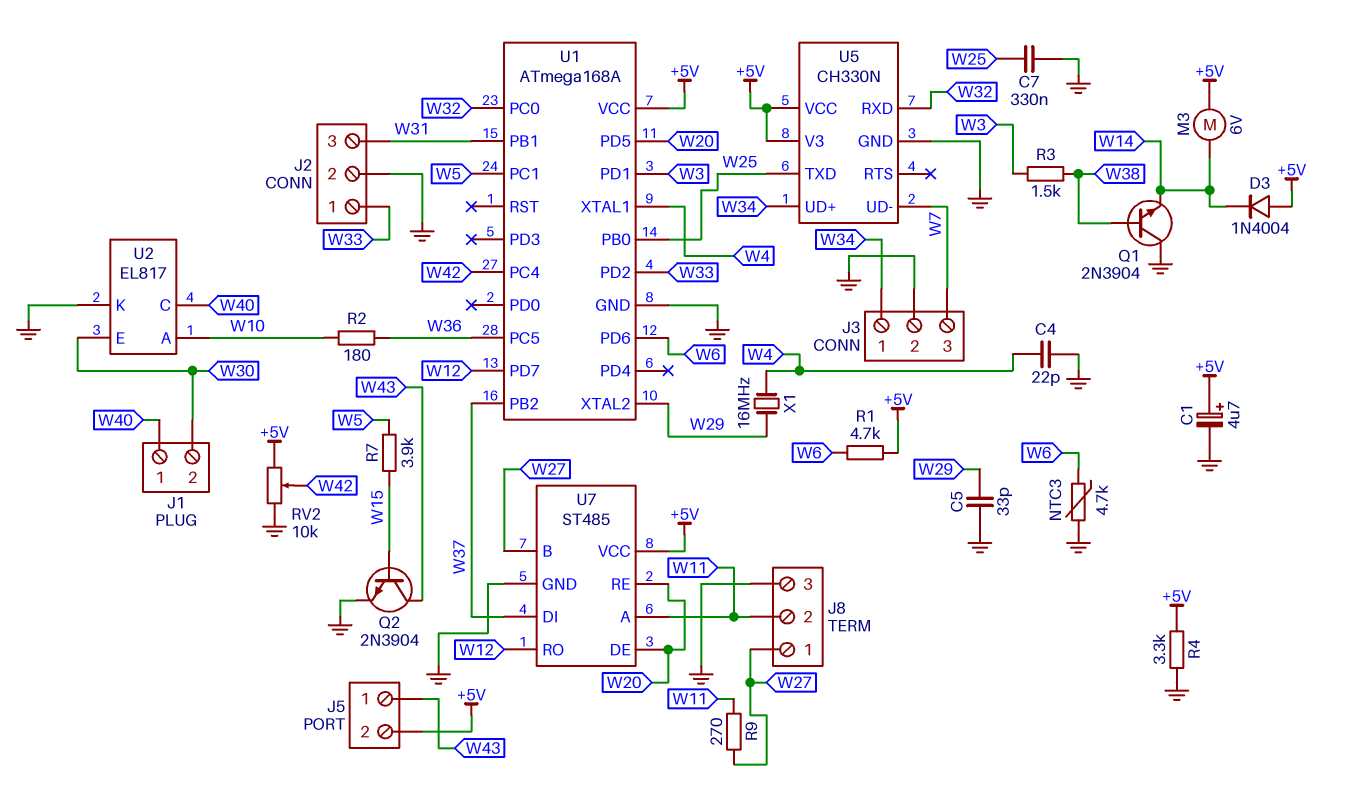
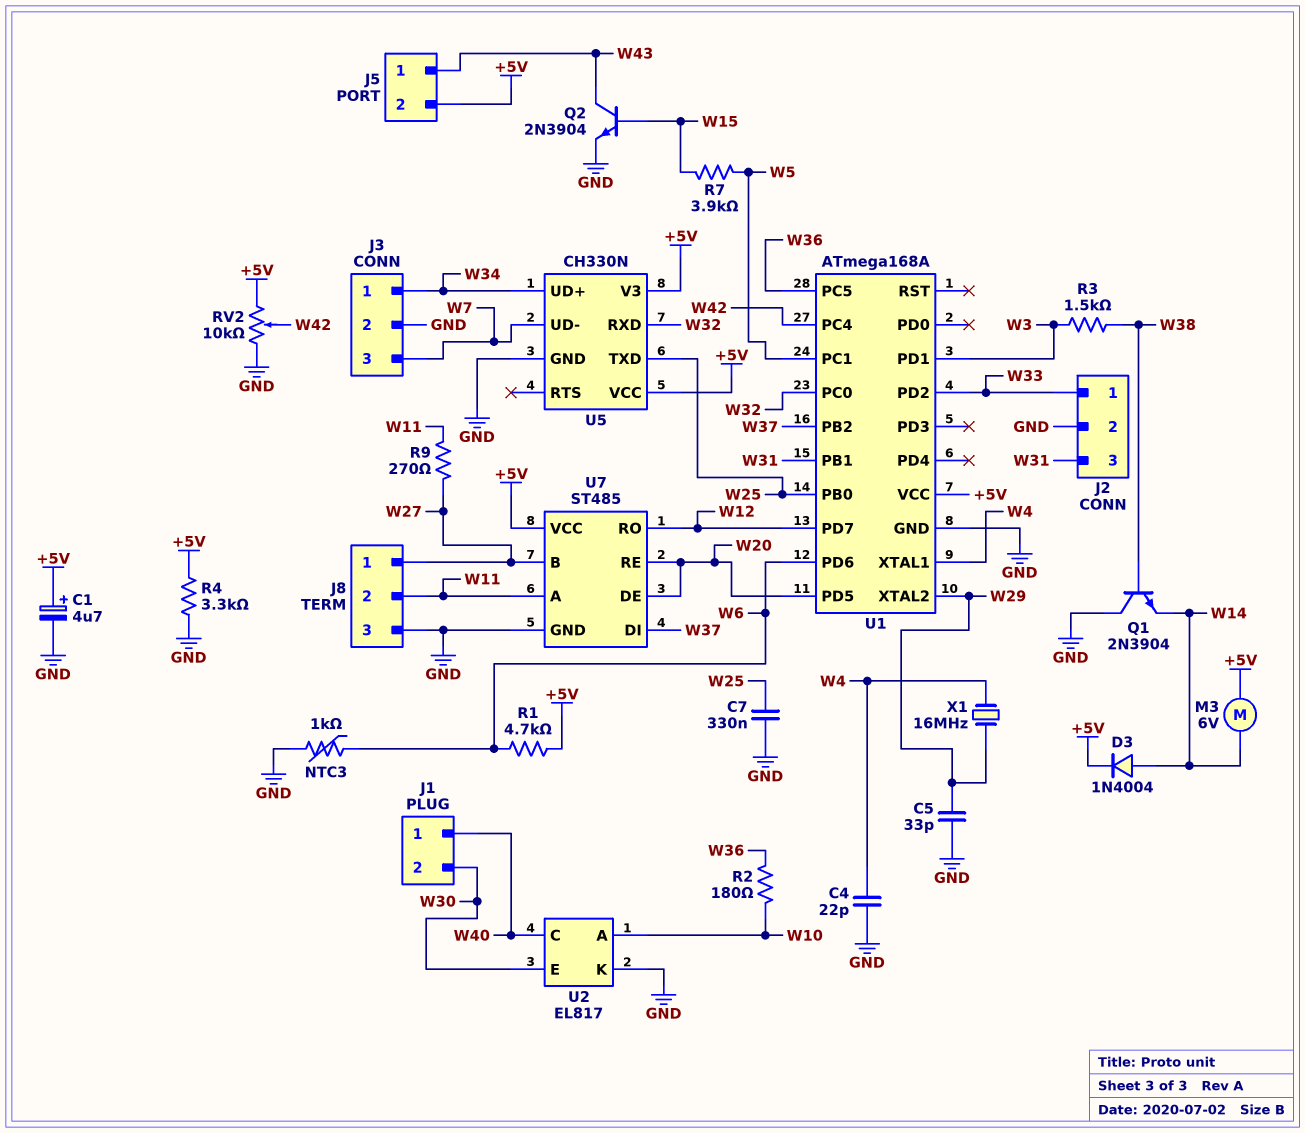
D3: diode 1N4004 (A +5V, K W14) -> diode 1N4004 (A W14, K +5V)
NTC3: 4.7k (GND, W6) -> 1k (GND, W6)

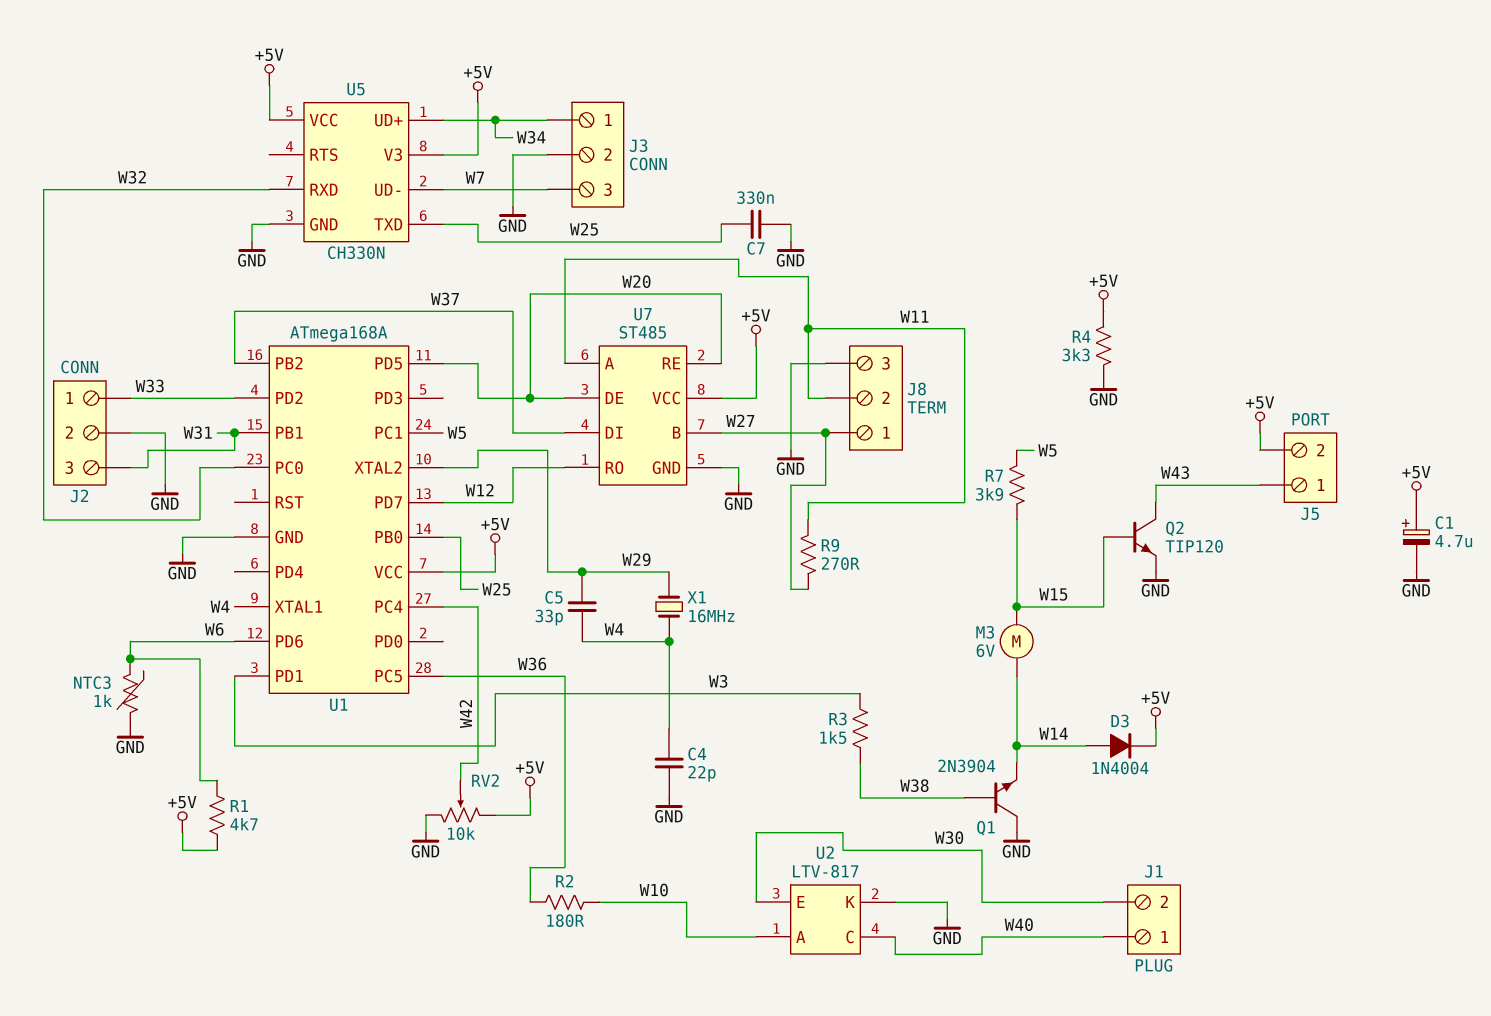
C5: 33pF (GND, W29) -> 33pF (W4, W29)
M3: motor 6V (+5V, W14) -> motor 6V (W14, W15)
Q2: NPN 2N3904 (B W15, C W43, E GND) -> NPN TIP120 (B W15, C W43, E GND)
U2: EL817 -> LTV-817

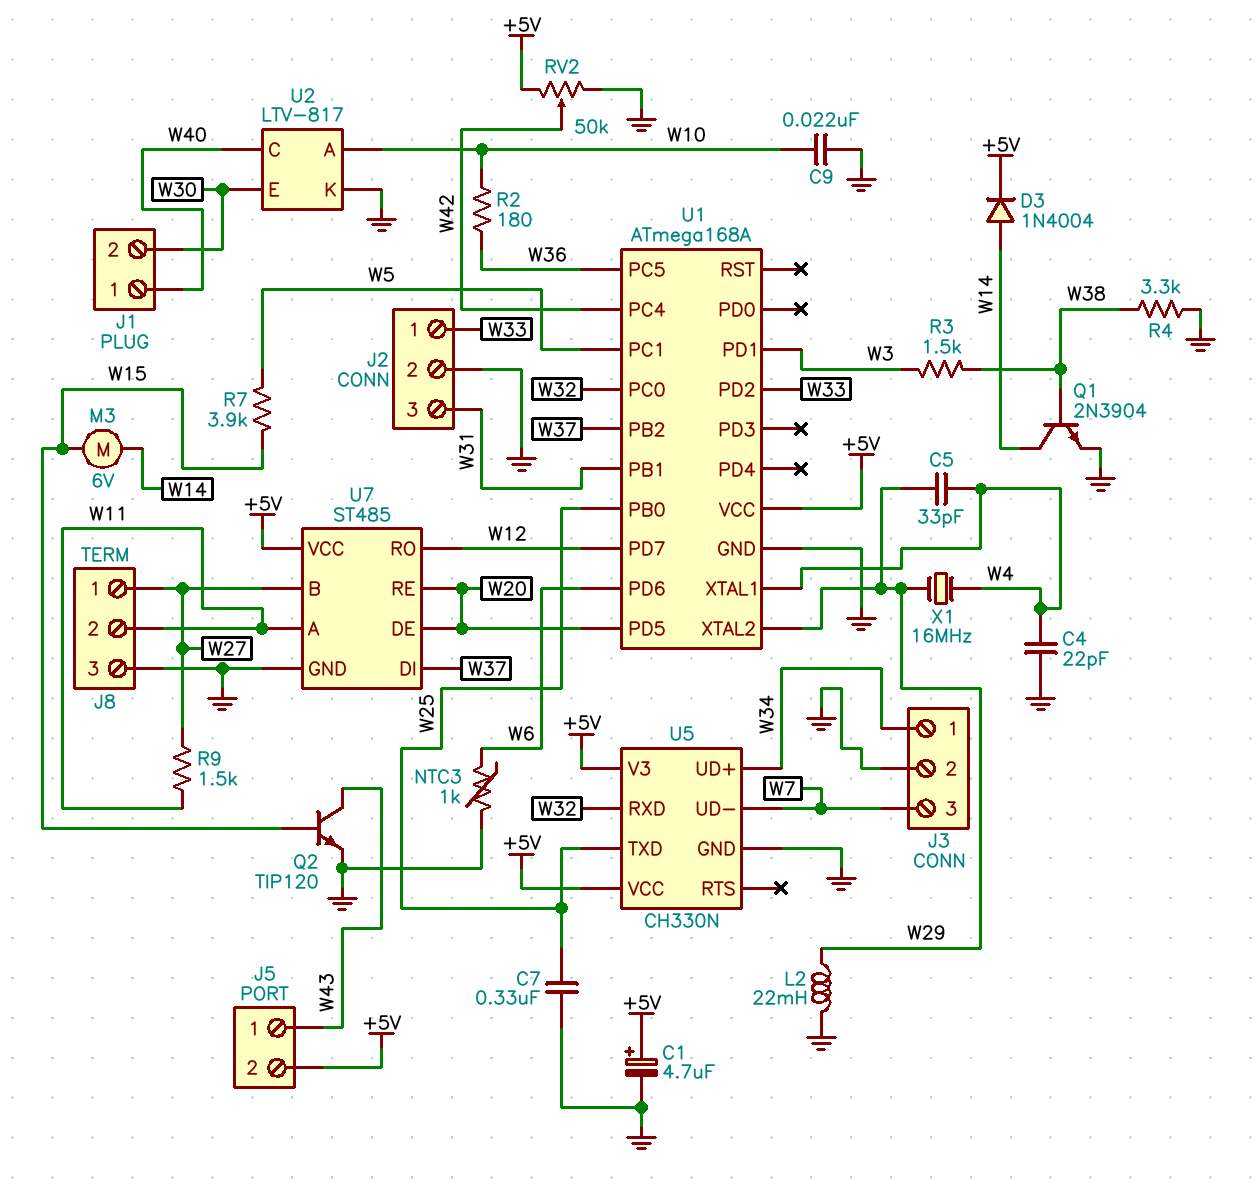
C9: none -> 22nF (GND, W10)
L2: none -> 22mH (GND, W29)
Q1: NPN 2N3904 (B W38, C GND, E W14) -> NPN 2N3904 (B W38, C W14, E GND)
R1: 4.7k (+5V, W6) -> none
R4: 3.3k (+5V, GND) -> 3.3k (GND, W38)
R9: 270 (W11, W27) -> 1.5k (W11, W27)
RV2: 10k (+5V, GND, wiper W42) -> 50k (+5V, GND, wiper W42)

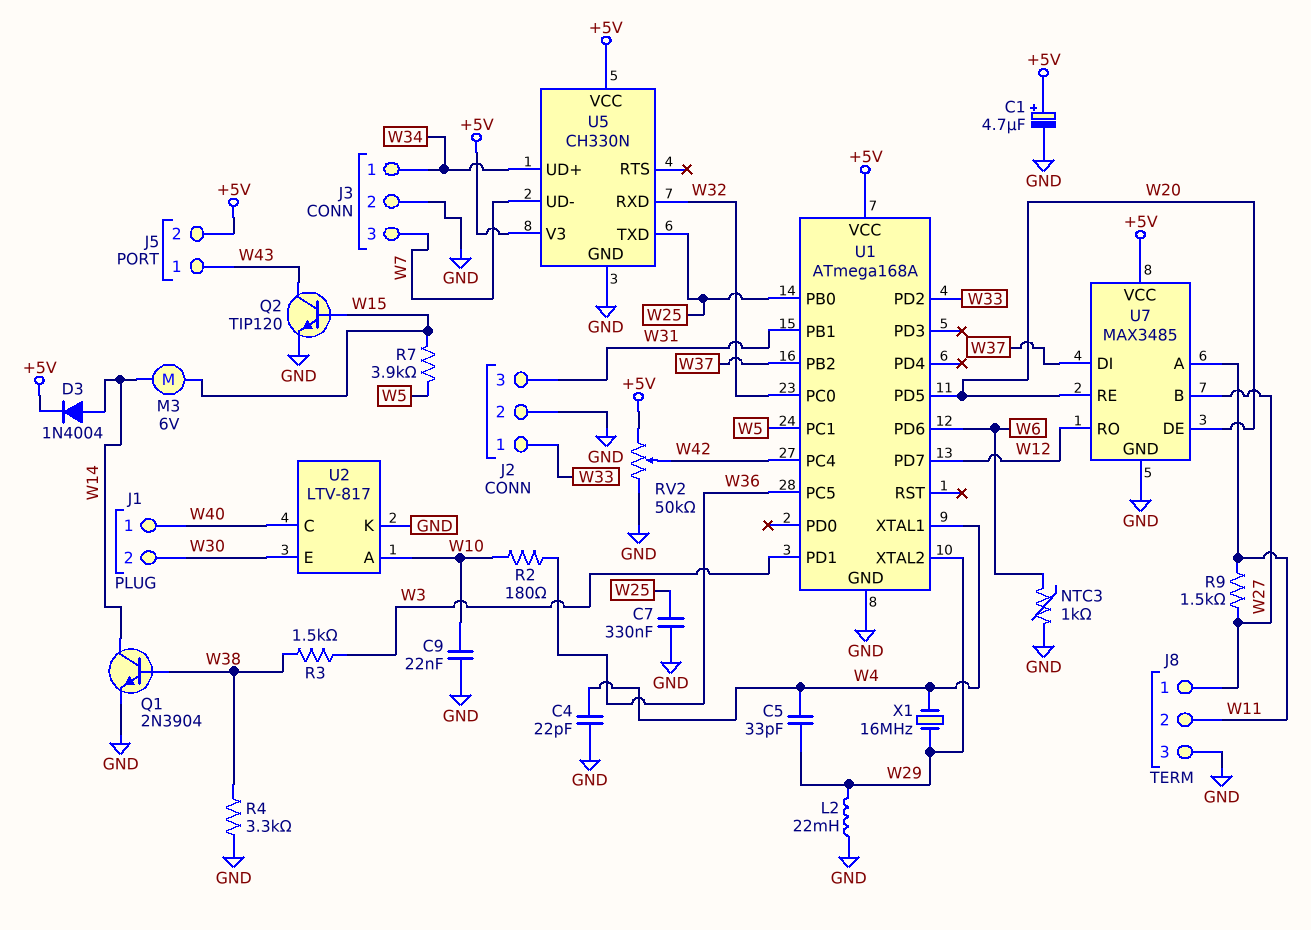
U7: ST485 -> MAX3485

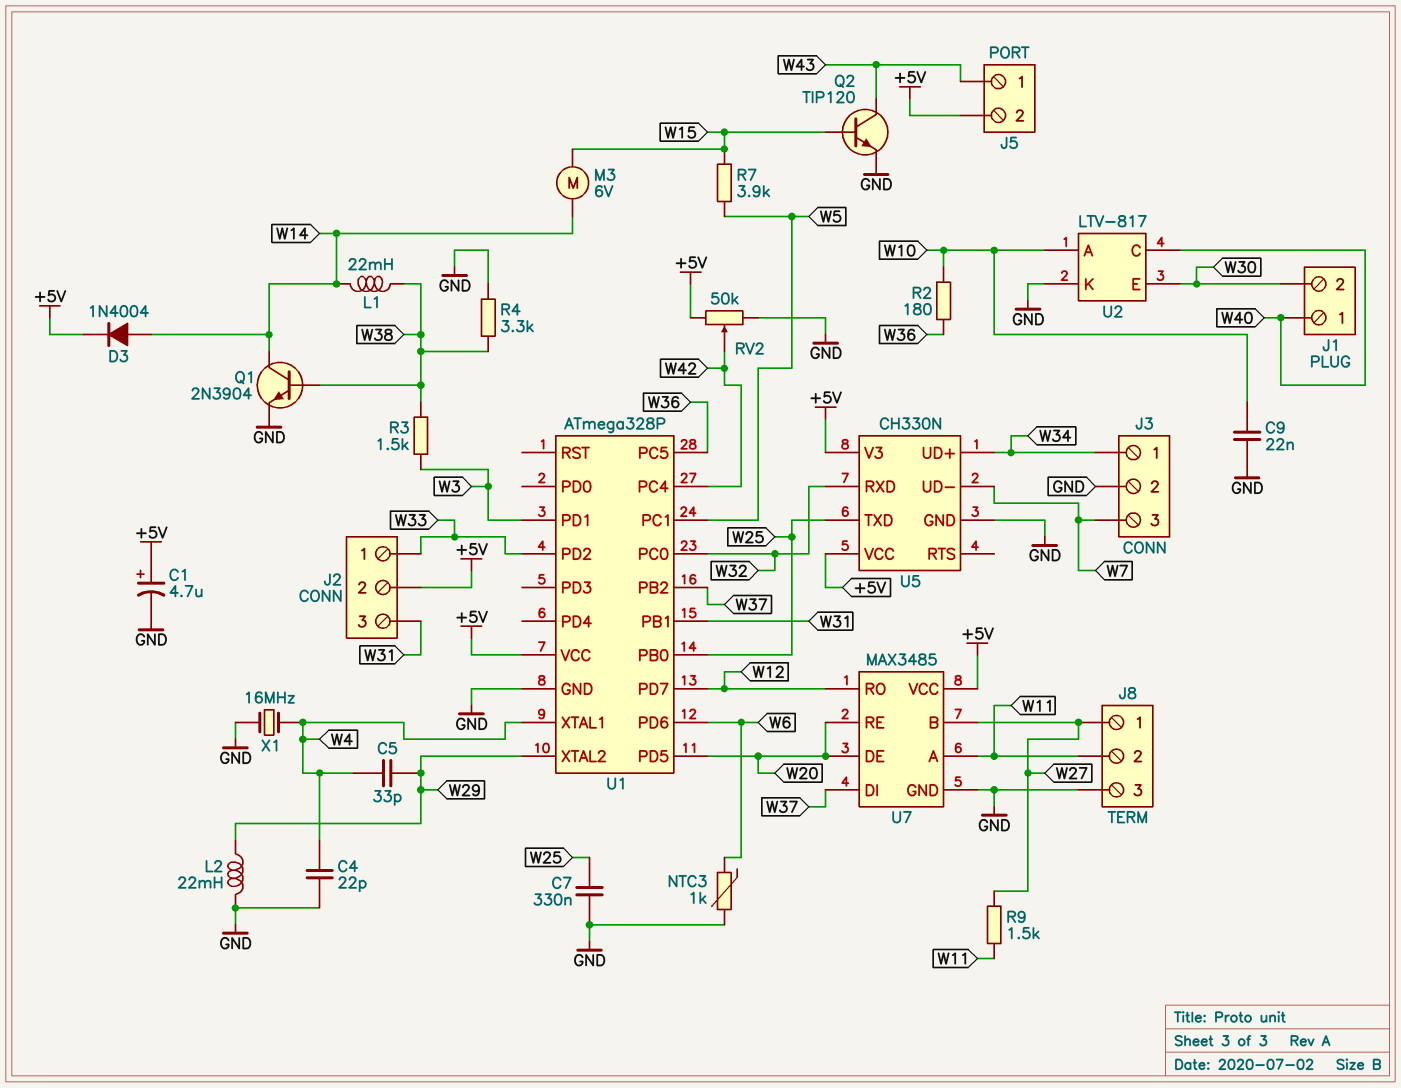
J2 pin 2: GND -> +5V
L1: none -> 22mH (W14, W38)
U1: ATmega168A -> ATmega328P
X1: 16MHz (W4, W29) -> 16MHz (GND, W4)

